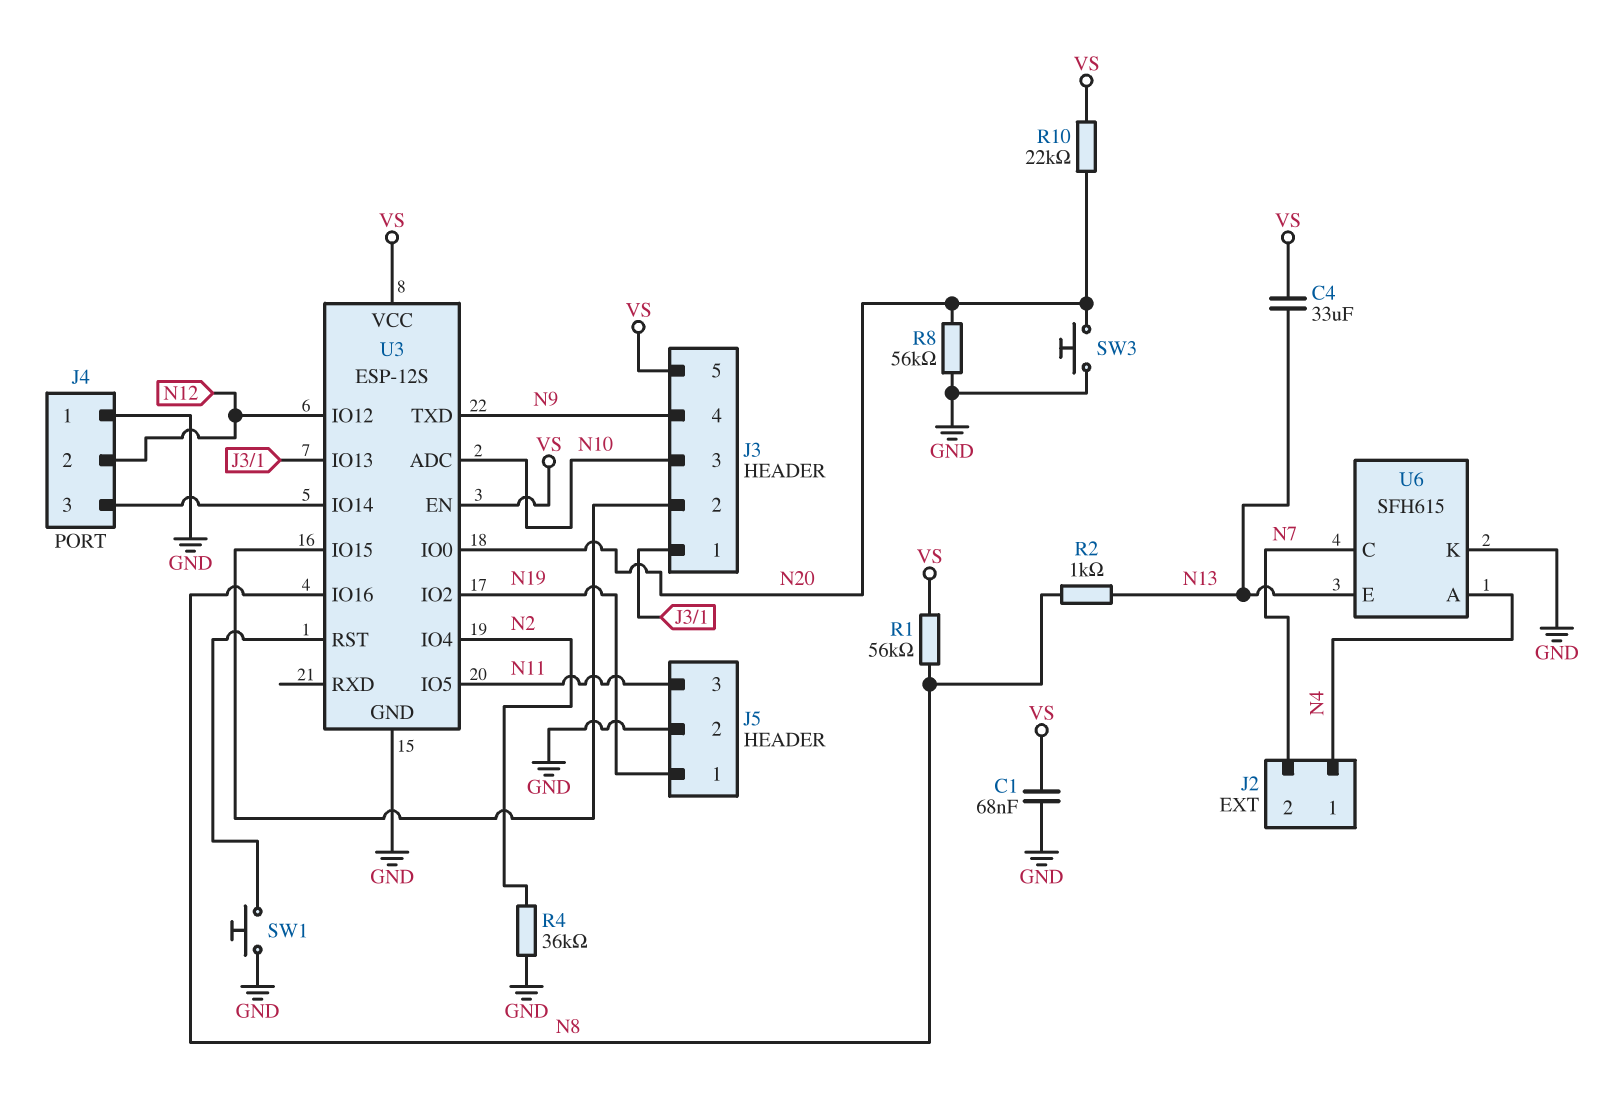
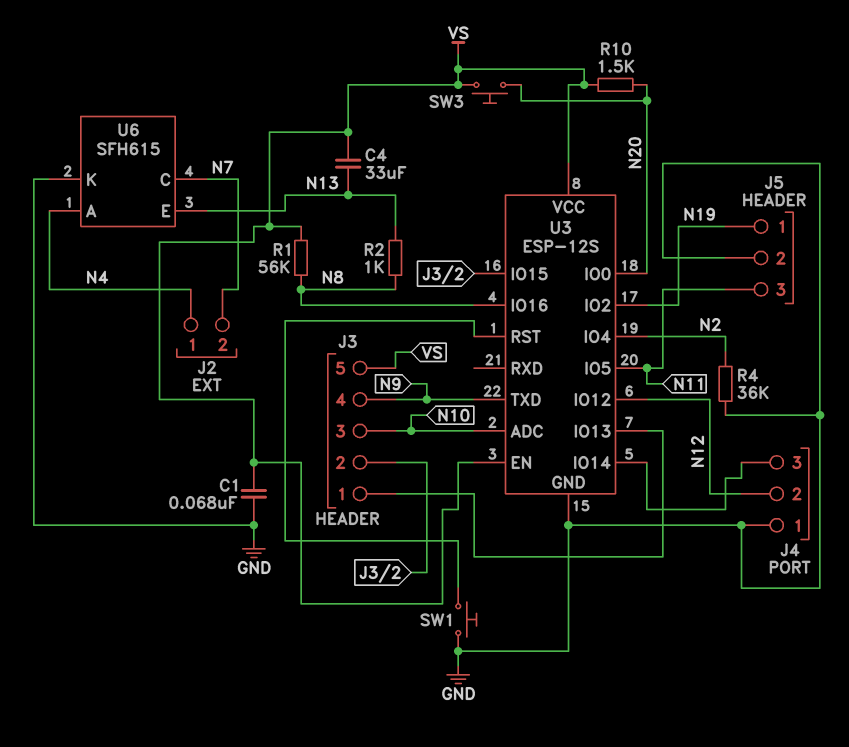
R8: 56k (GND, N20) -> none
R10: 22k (N20, VS) -> 1.5k (N20, VS)
SW3: button (GND, N20) -> button (N20, VS)

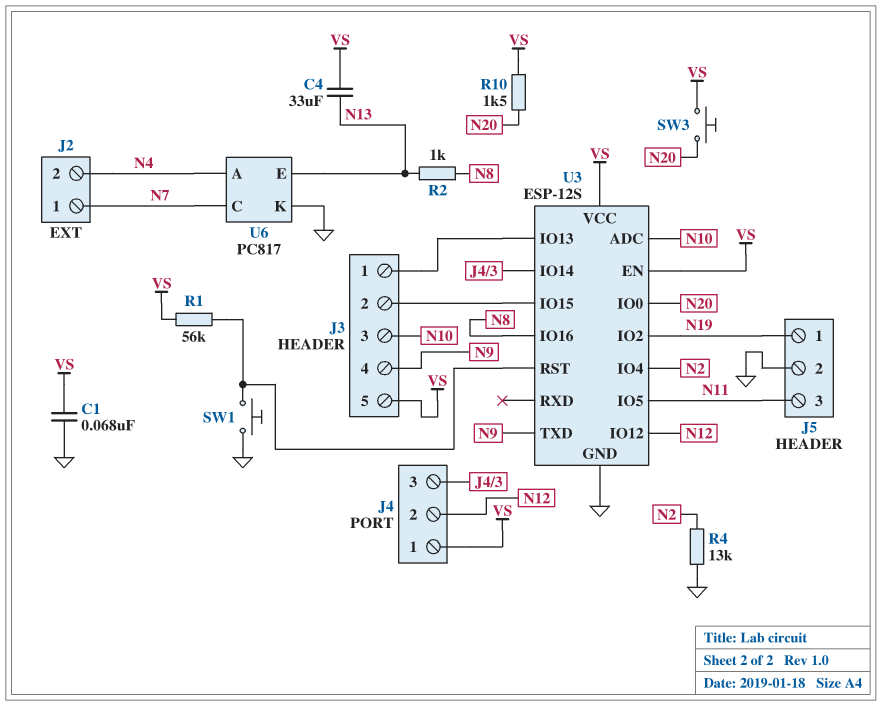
J2 pin 1: N4 -> N7
J2 pin 2: N7 -> N4
J4 pin 1: GND -> VS
R1: 56k (N8, VS) -> 56k (U3/RST, VS)
R4: 36k (GND, N2) -> 13k (GND, N2)
U6: SFH615 -> PC817

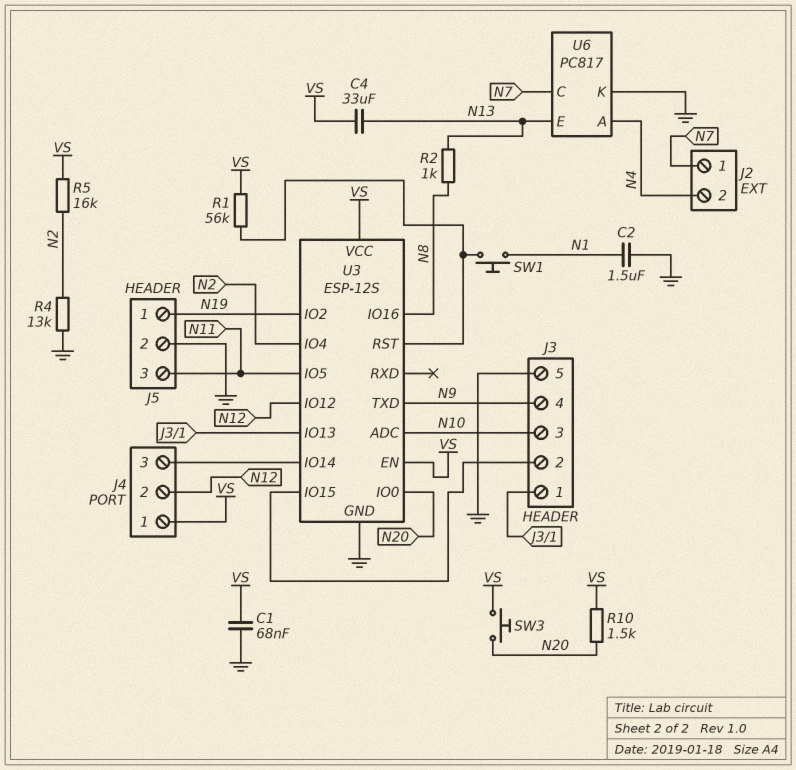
C2: none -> 1.5uF (GND, N1)
J3 pin 5: VS -> GND
R5: none -> 16k (N2, VS)
SW1: button (GND, U3/RST) -> button (N1, U3/RST)

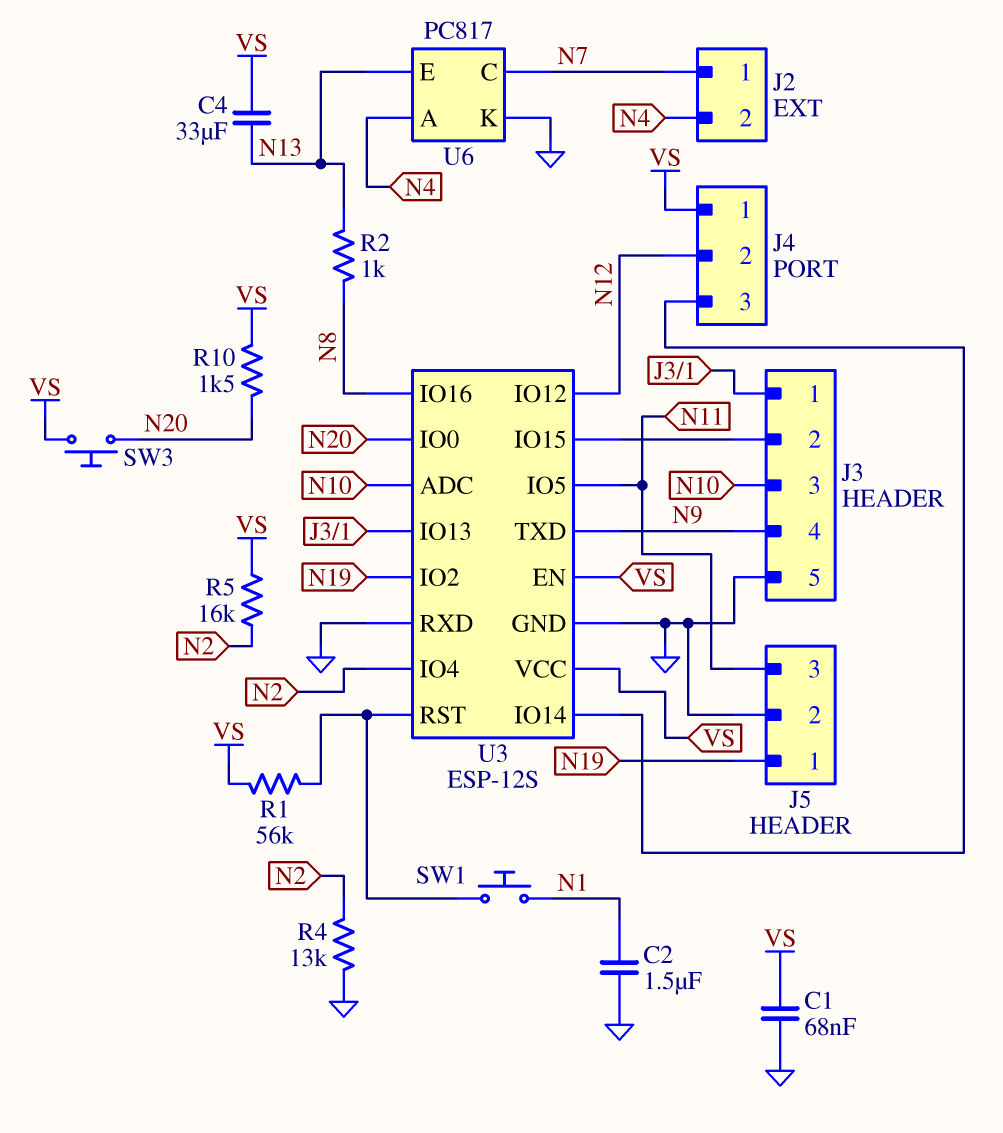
U3 pin RXD: none -> GND

